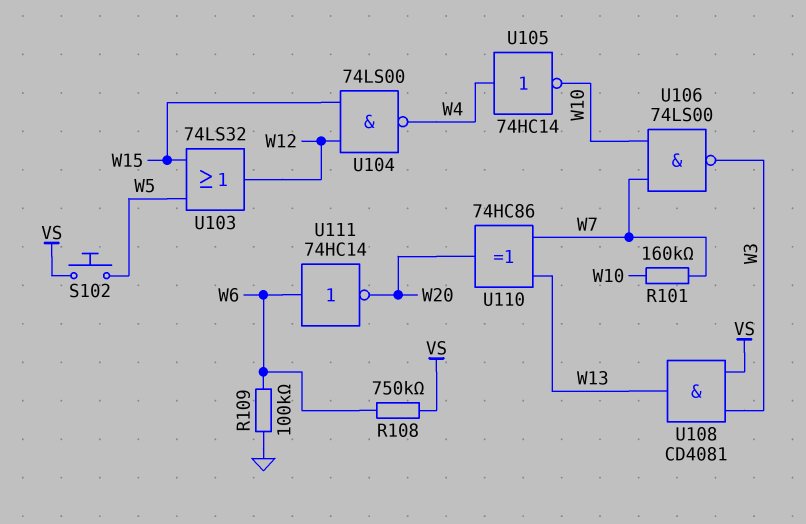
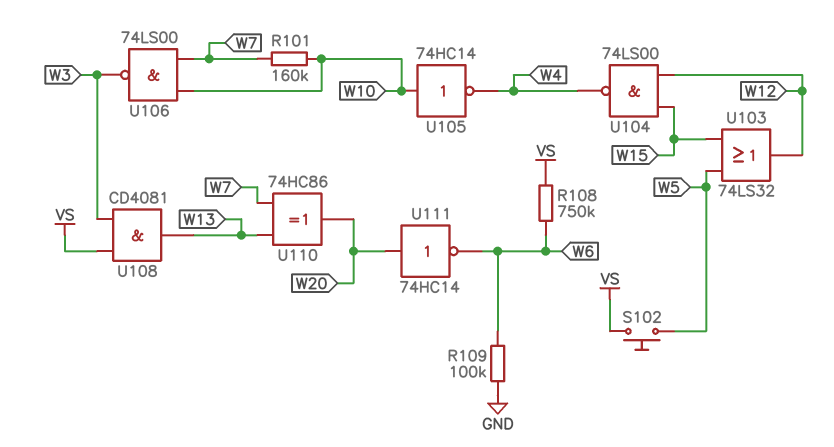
U105: NOT 74HC14 (in W4, out W10) -> NOT 74HC14 (in W10, out W4)
U111: NOT 74HC14 (in W6, out W20) -> NOT 74HC14 (in W20, out W6)

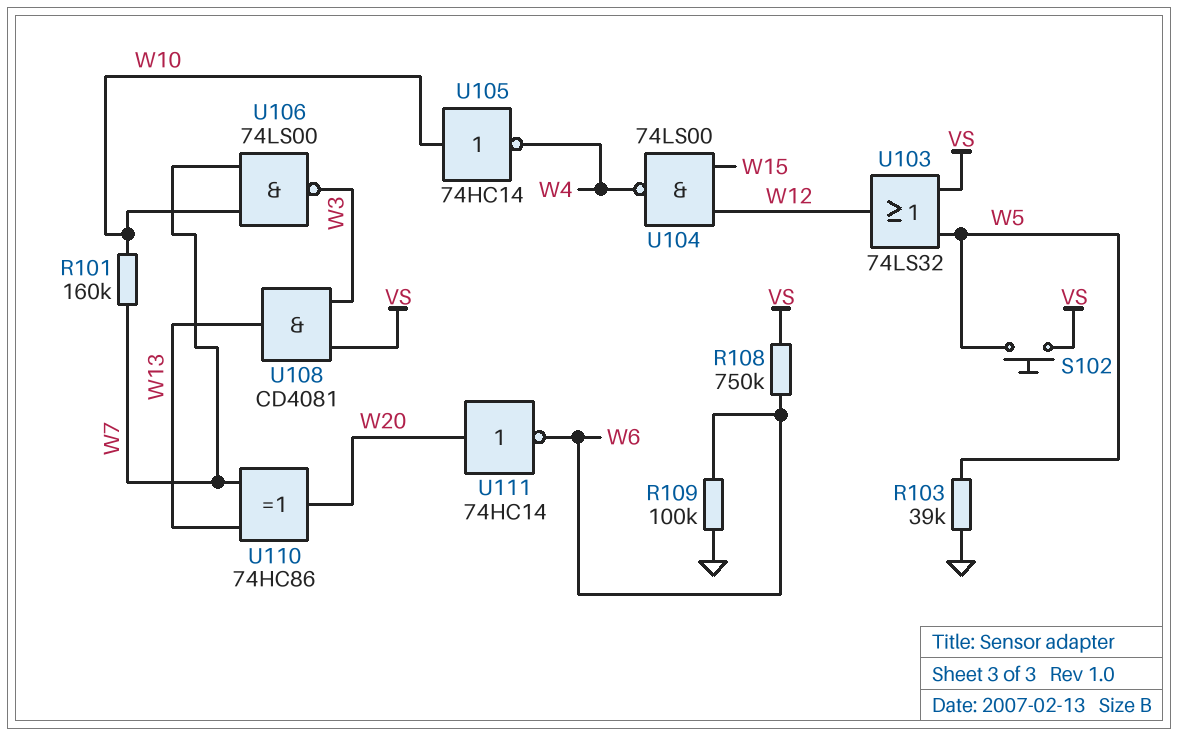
R103: none -> 39k (GND, W5)
U103: OR 74LS32 (in W5, in W15, out W12) -> OR 74LS32 (in VS, in W5, out W12)

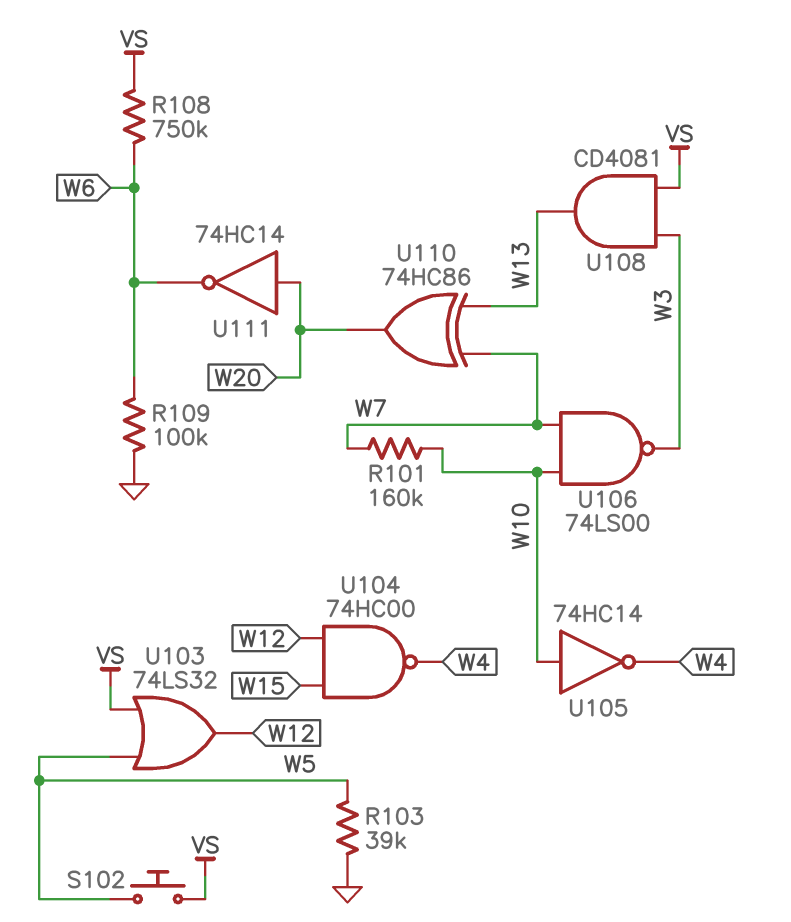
U104: NAND 74LS00 (in W12, in W15, out W4) -> NAND 74HC00 (in W12, in W15, out W4)

